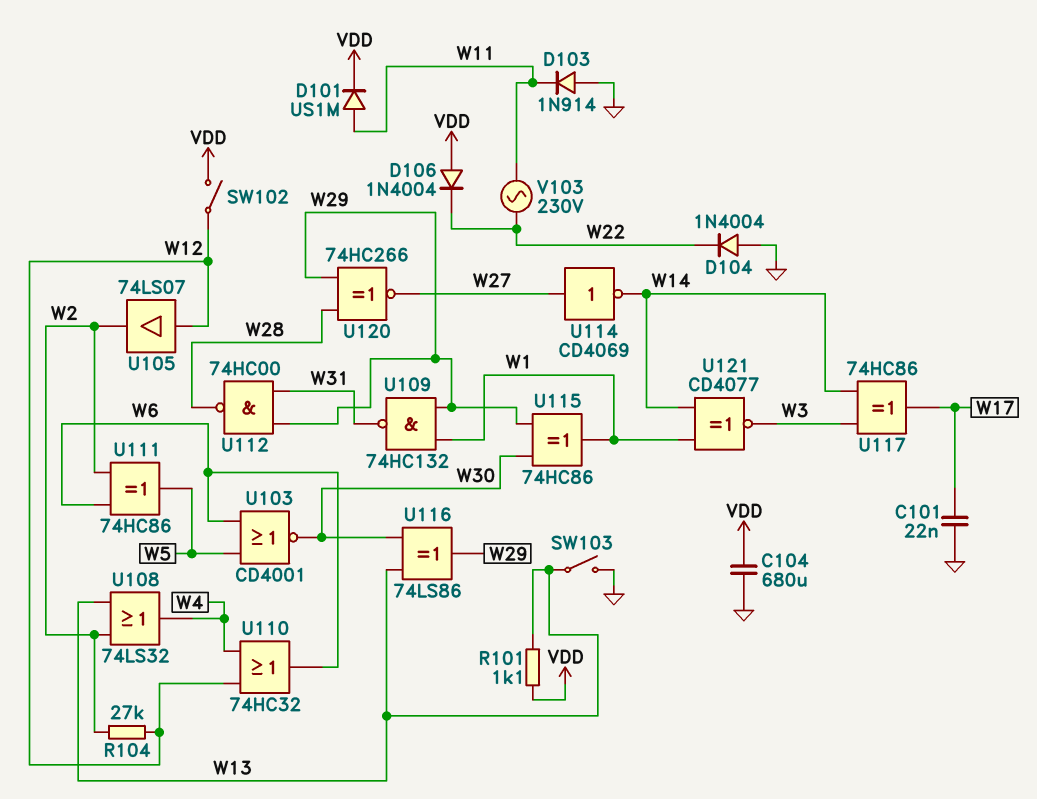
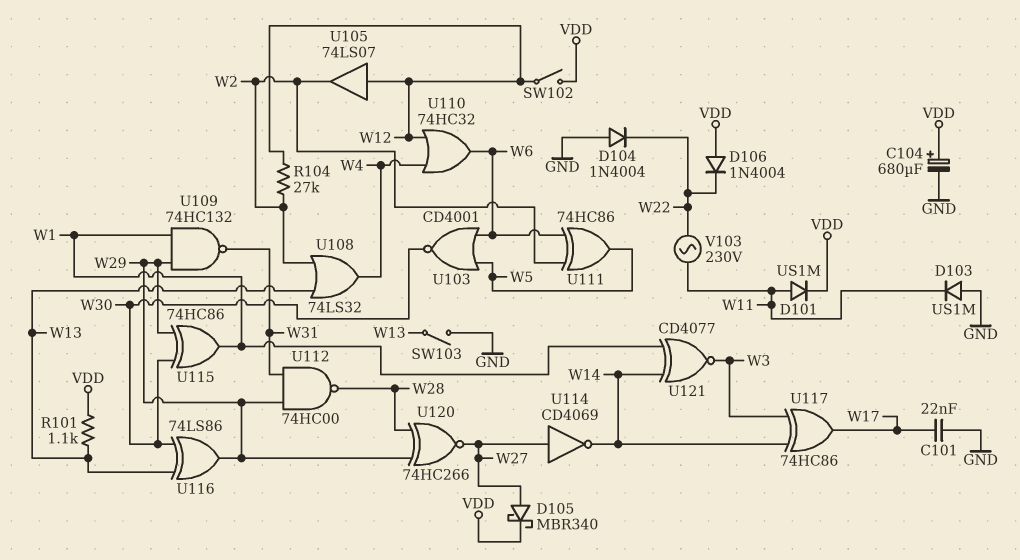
C104: 680uF (GND, VDD) -> 680uF (plus VDD, minus GND)
D103: diode 1N914 (A GND, K W11) -> diode US1M (A GND, K W11)
D105: none -> schottky MBR340 (A W27, K VDD)

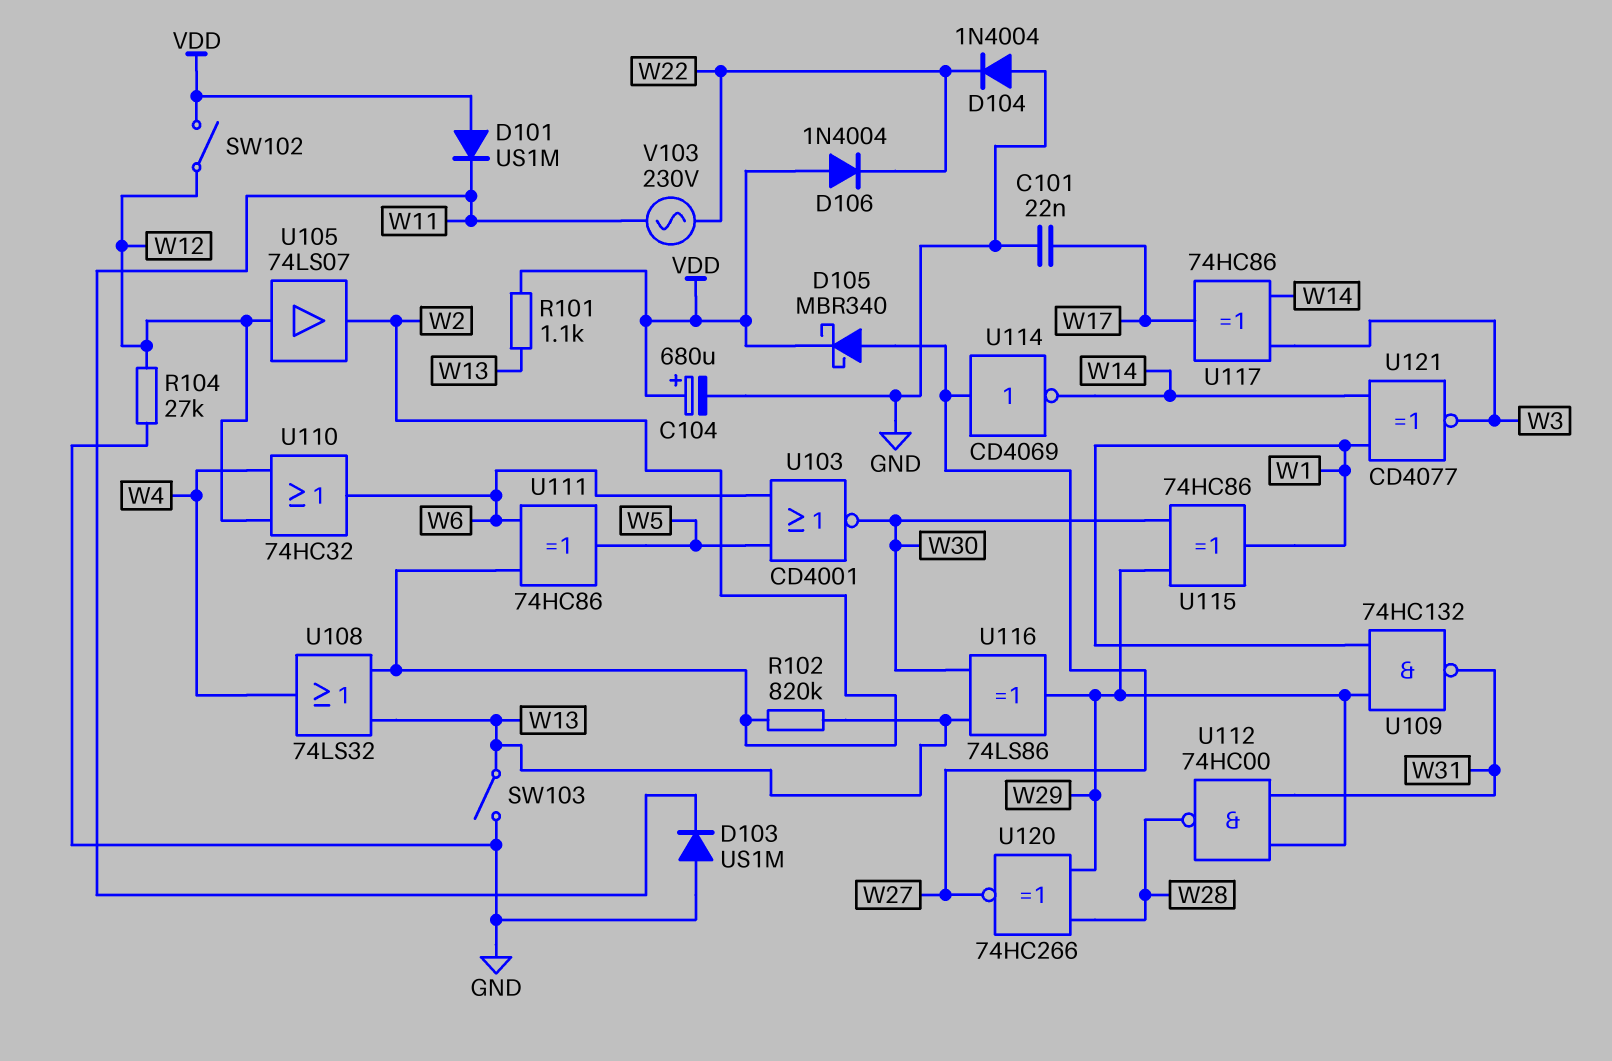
D101: diode US1M (A W11, K VDD) -> diode US1M (A VDD, K W11)
R102: none -> 820k (W2, W13)
R104: 27k (W2, W12) -> 27k (GND, W12)

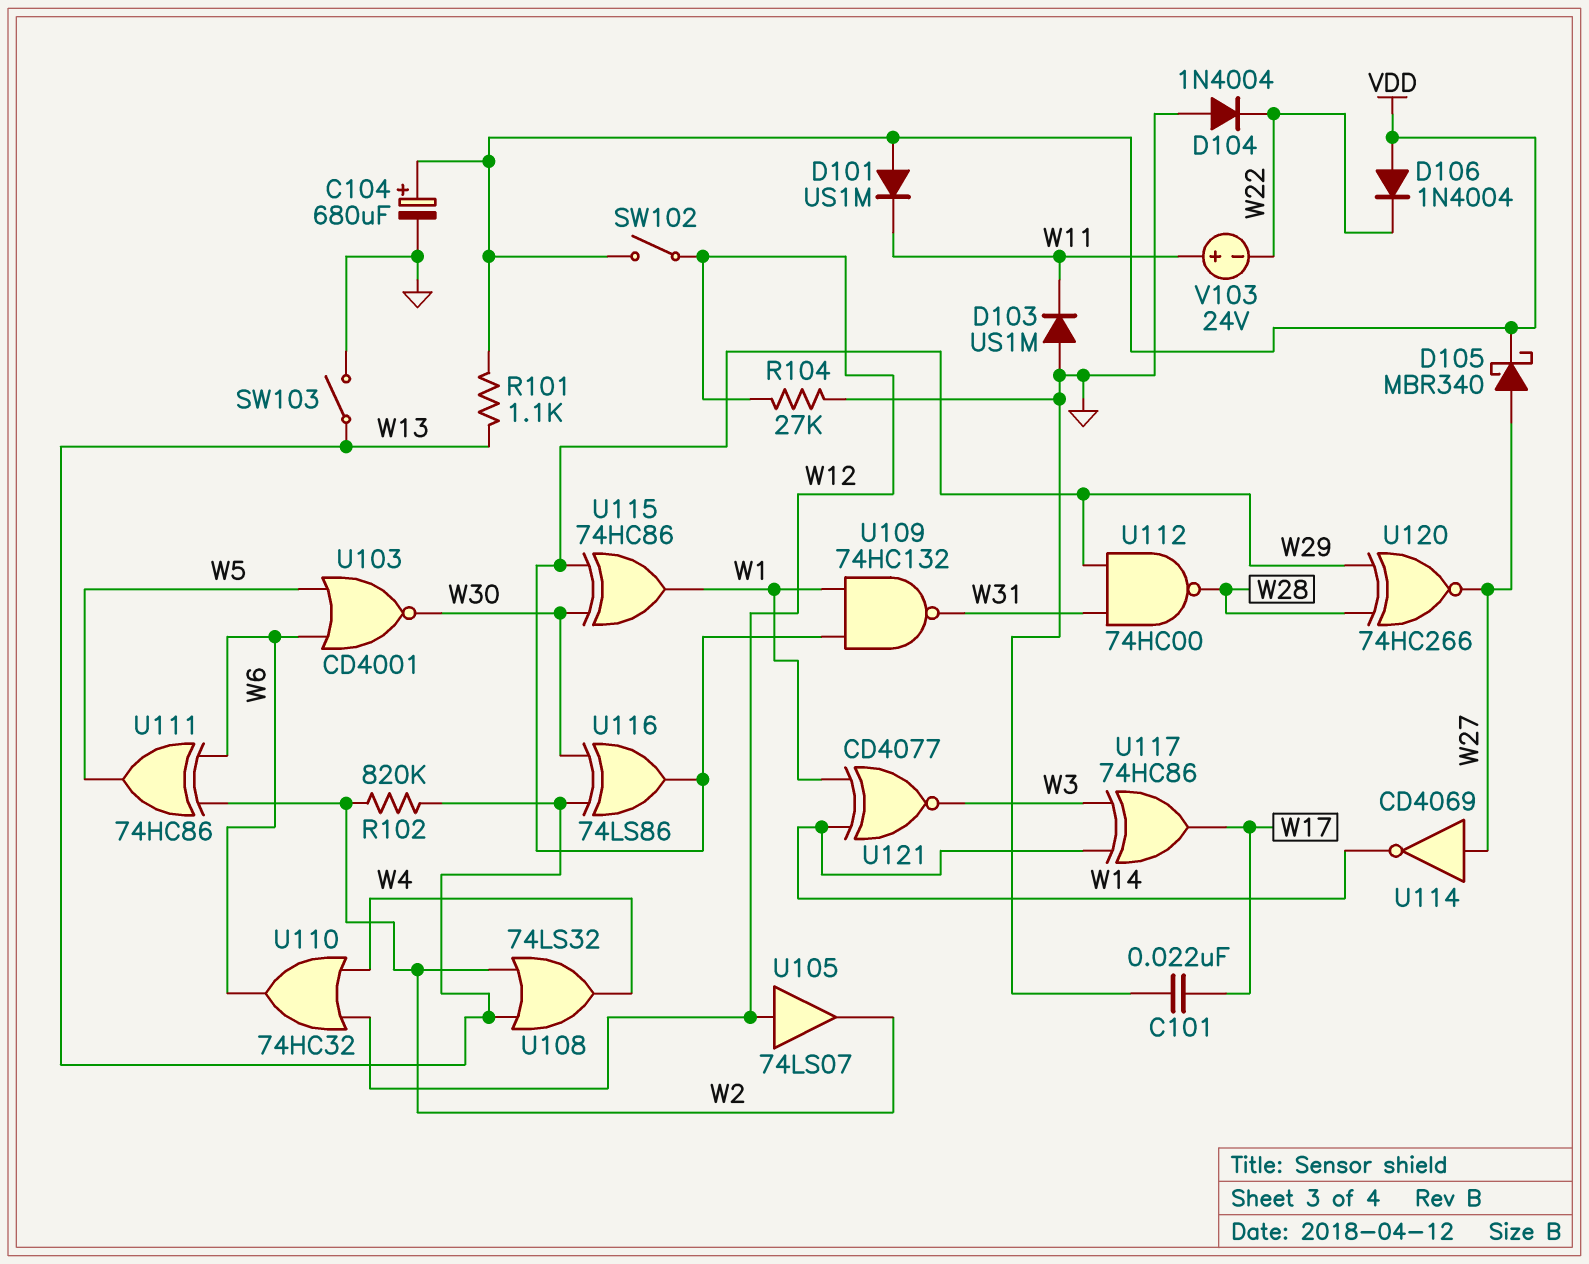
V103: AC 230V (W11, W22) -> 24V (plus W11, minus W22)

